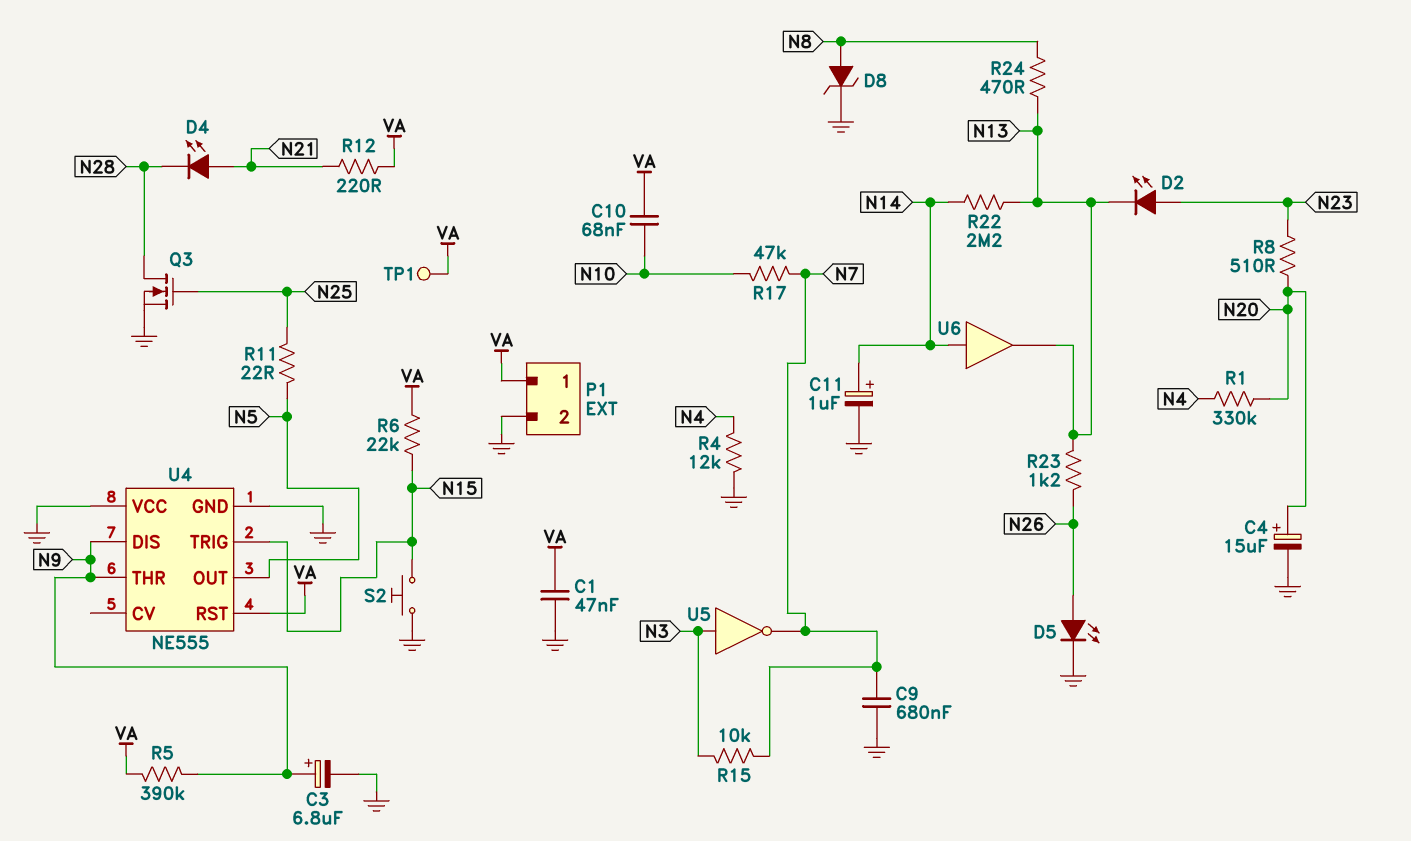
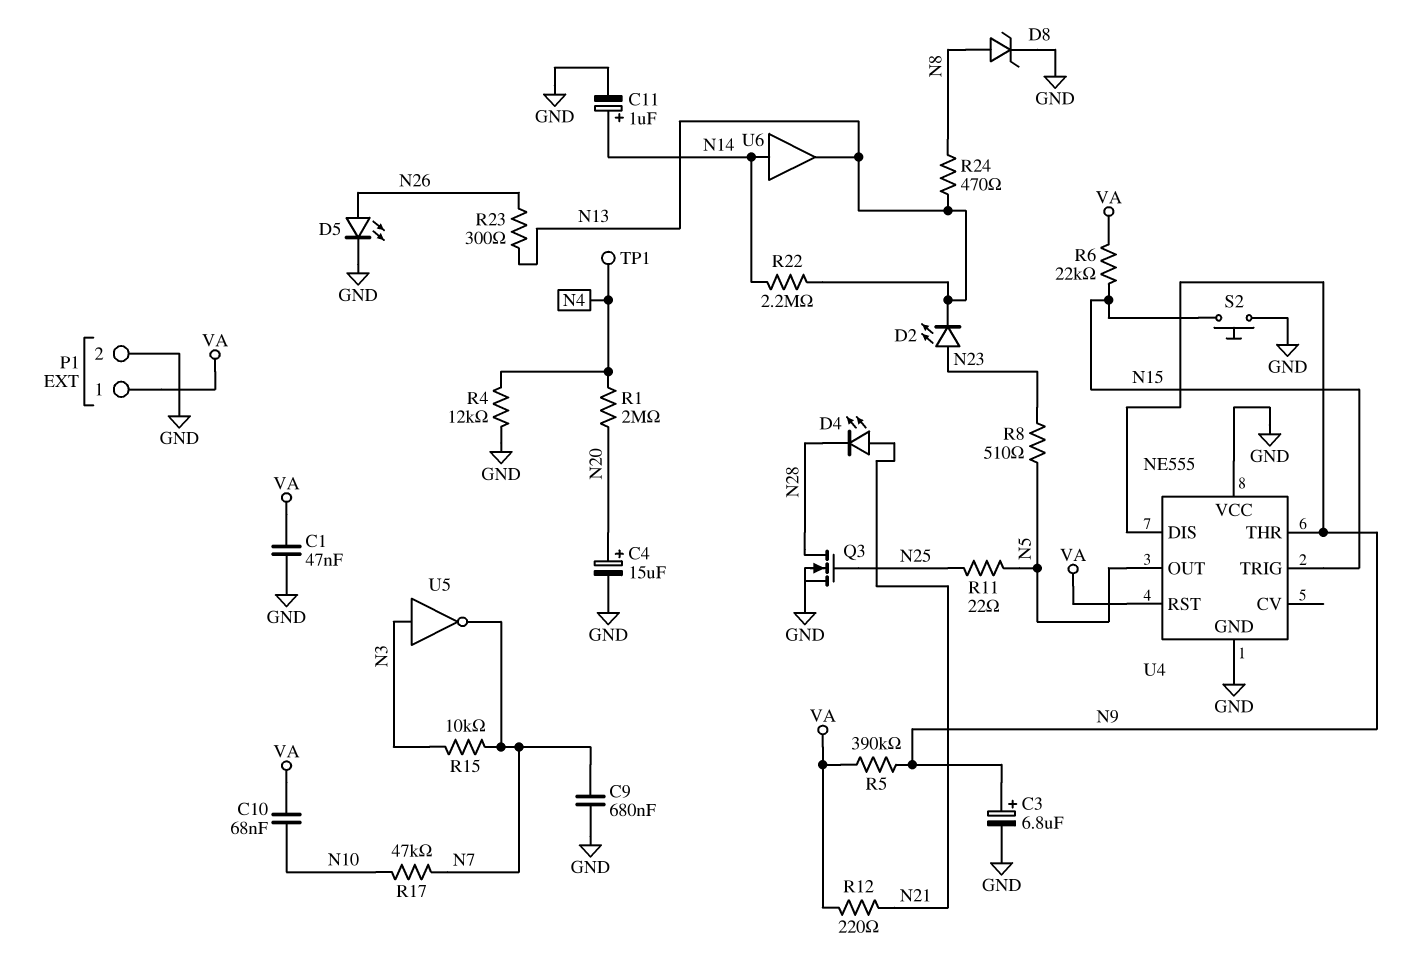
R1: 330k (N4, N20) -> 2M (N4, N20)
R8: 510 (N20, N23) -> 510 (N5, N23)
R23: 1.2k (N13, N26) -> 300 (N13, N26)
TP1: test point (VA) -> test point (N4)

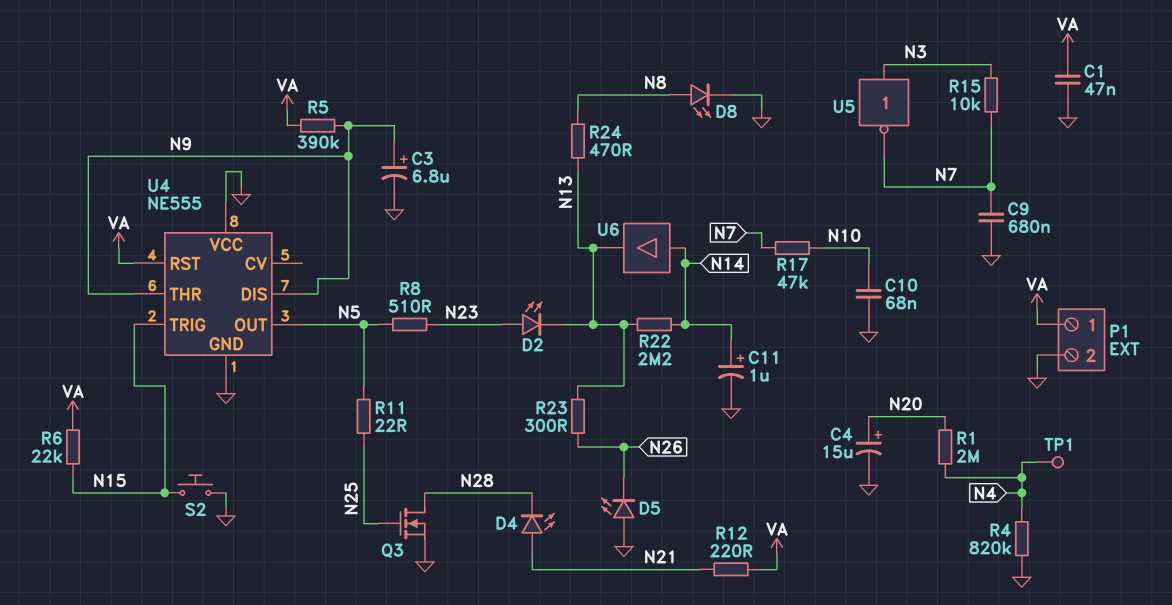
C10: 68nF (N10, VA) -> 68nF (GND, N10)
D5: LED (A N26, K GND) -> LED (A GND, K N26)
D8: zener (A N8, K GND) -> LED (A N8, K GND)
R4: 12k (GND, N4) -> 820k (GND, N4)

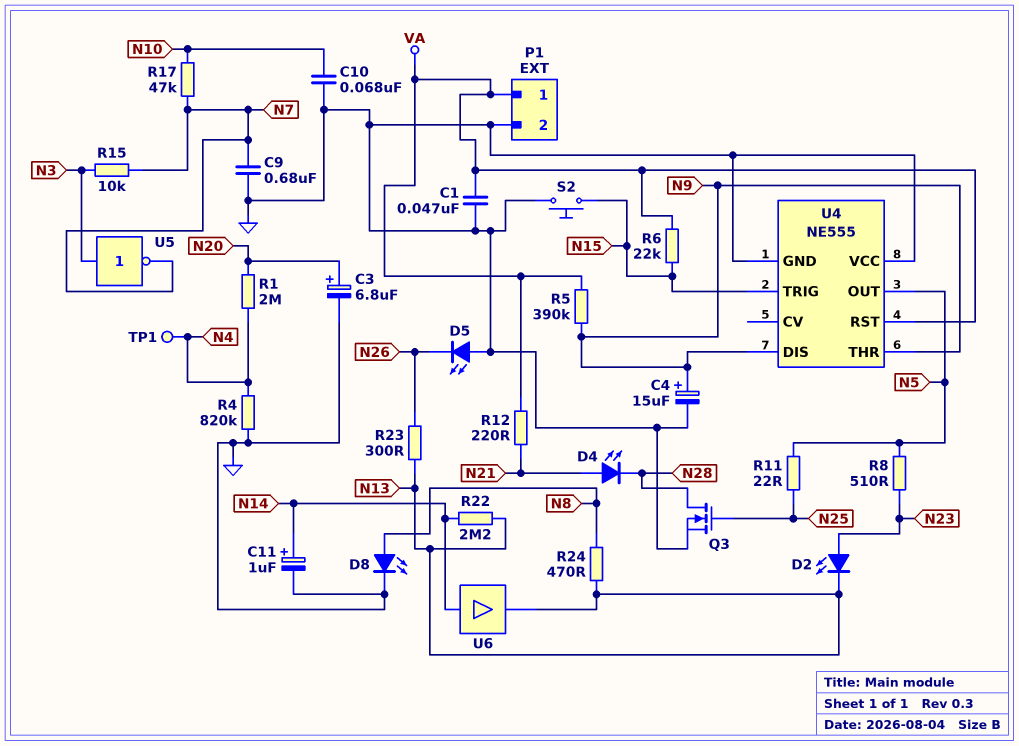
C3: 6.8uF (plus N9, minus GND) -> 6.8uF (plus N20, minus GND)
C4: 15uF (plus N20, minus GND) -> 15uF (plus N9, minus GND)

